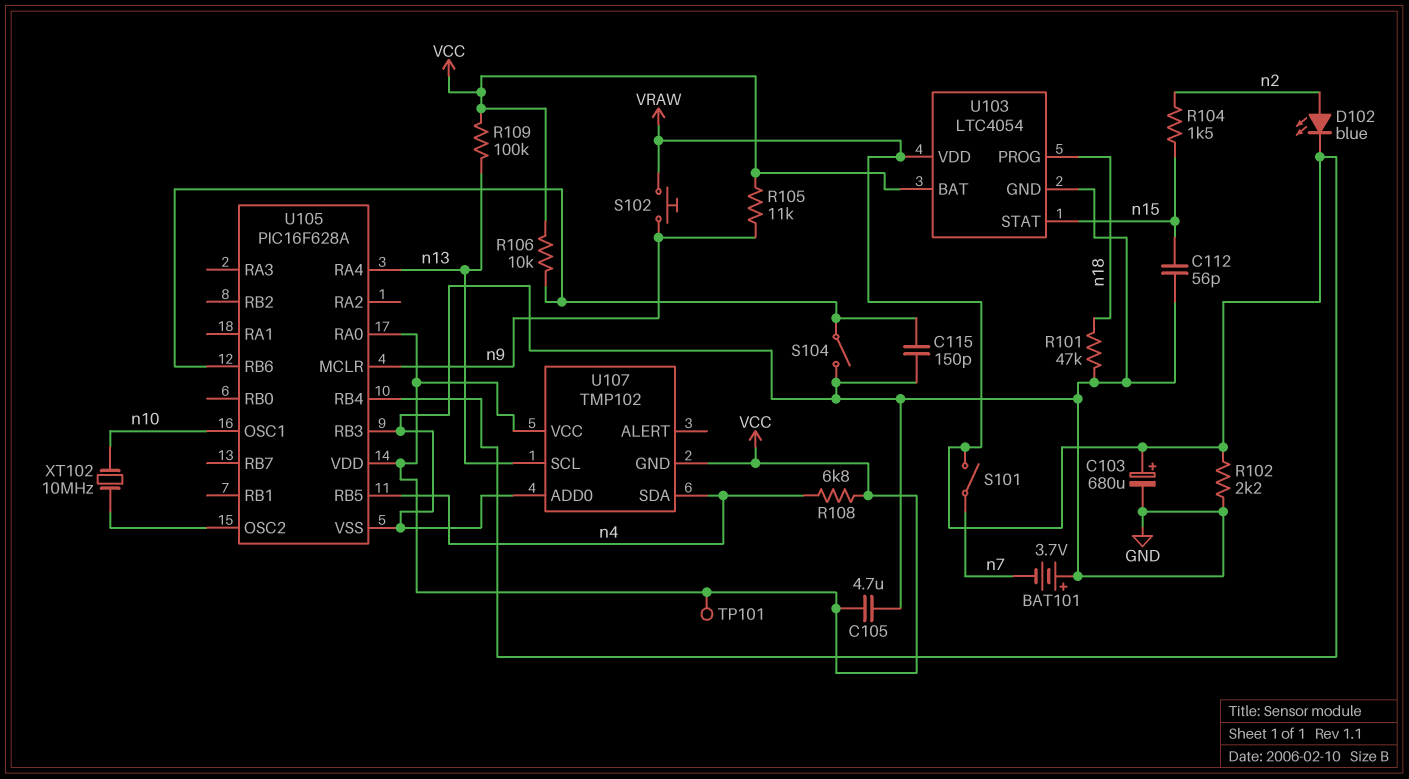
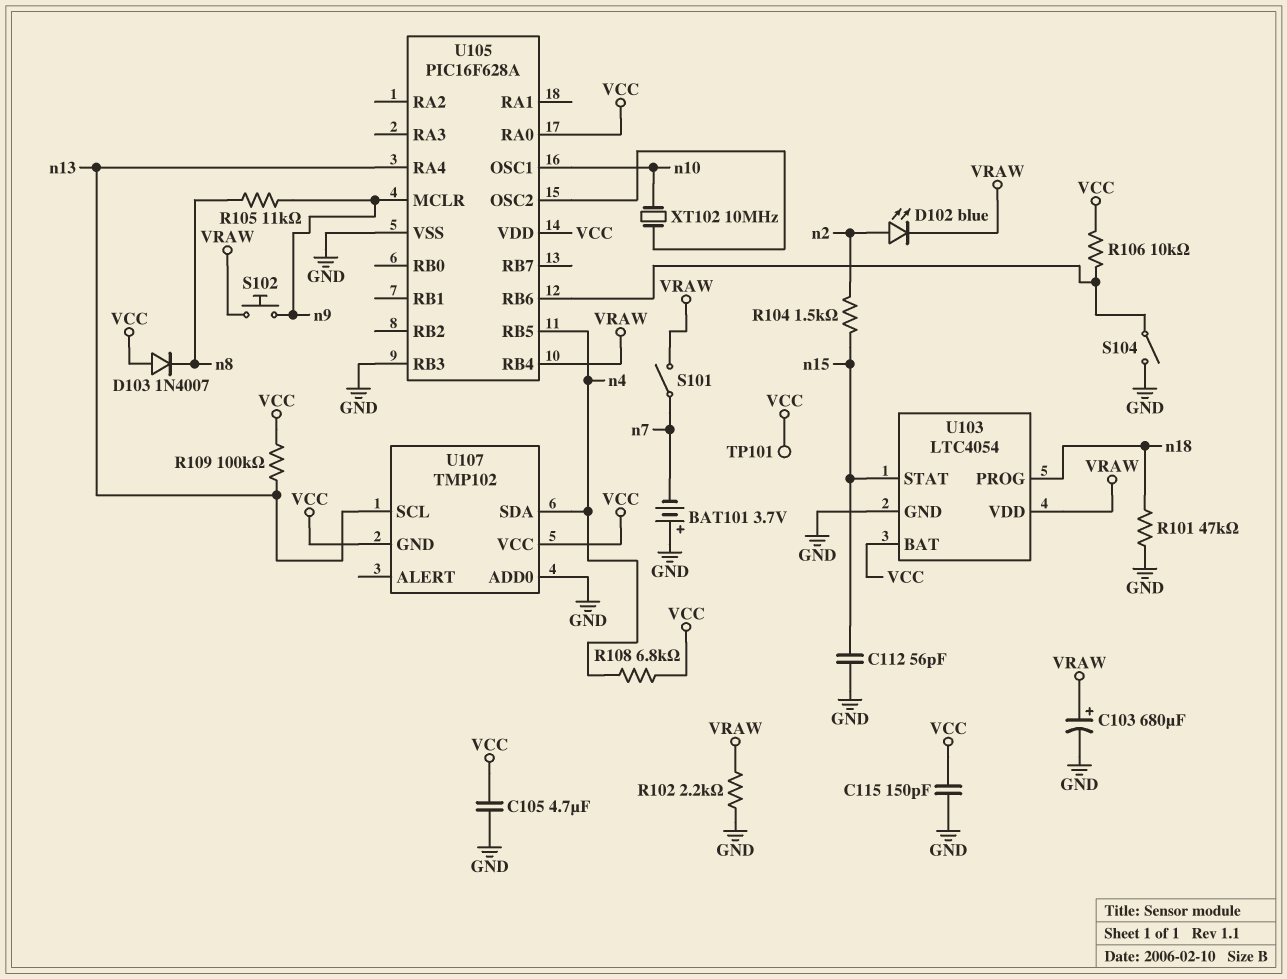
C115: 150pF (GND, U105/RB6) -> 150pF (GND, VCC)
D103: none -> diode 1N4007 (A VCC, K n8)
R105: 11k (VCC, n9) -> 11k (n8, n9)

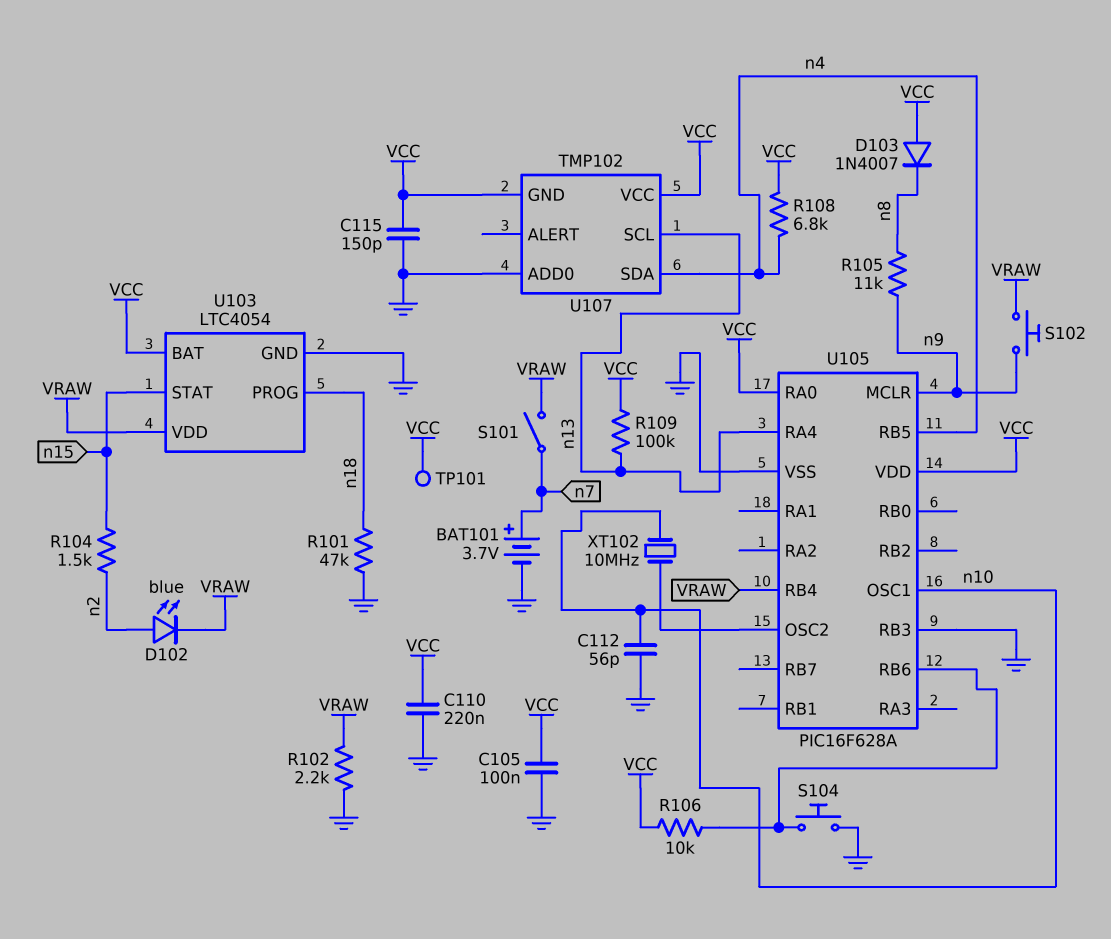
BAT101: 3.7V (plus GND, minus n7) -> 3.7V (plus n7, minus GND)
C103: 680uF (plus VRAW, minus GND) -> none
C105: 4.7uF (GND, VCC) -> 100nF (GND, VCC)
C110: none -> 220nF (GND, VCC)
C112: 56pF (GND, n15) -> 56pF (GND, n10)
S104: switch (GND, U105/RB6) -> button (GND, U105/RB6)

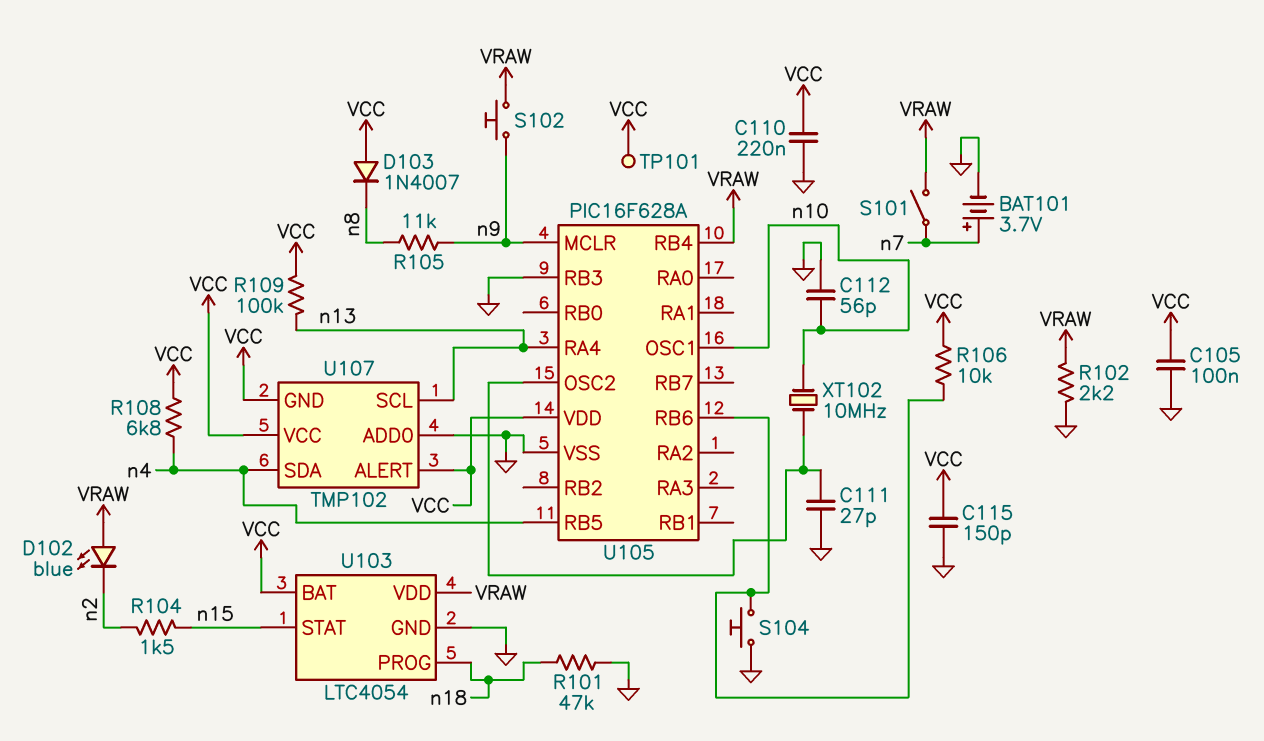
C111: none -> 27pF (GND, U105/OSC2)
D102: LED blue (A n2, K VRAW) -> LED blue (A VRAW, K n2)
U105 pin RA0: VCC -> none
U107 pin ALERT: none -> VCC

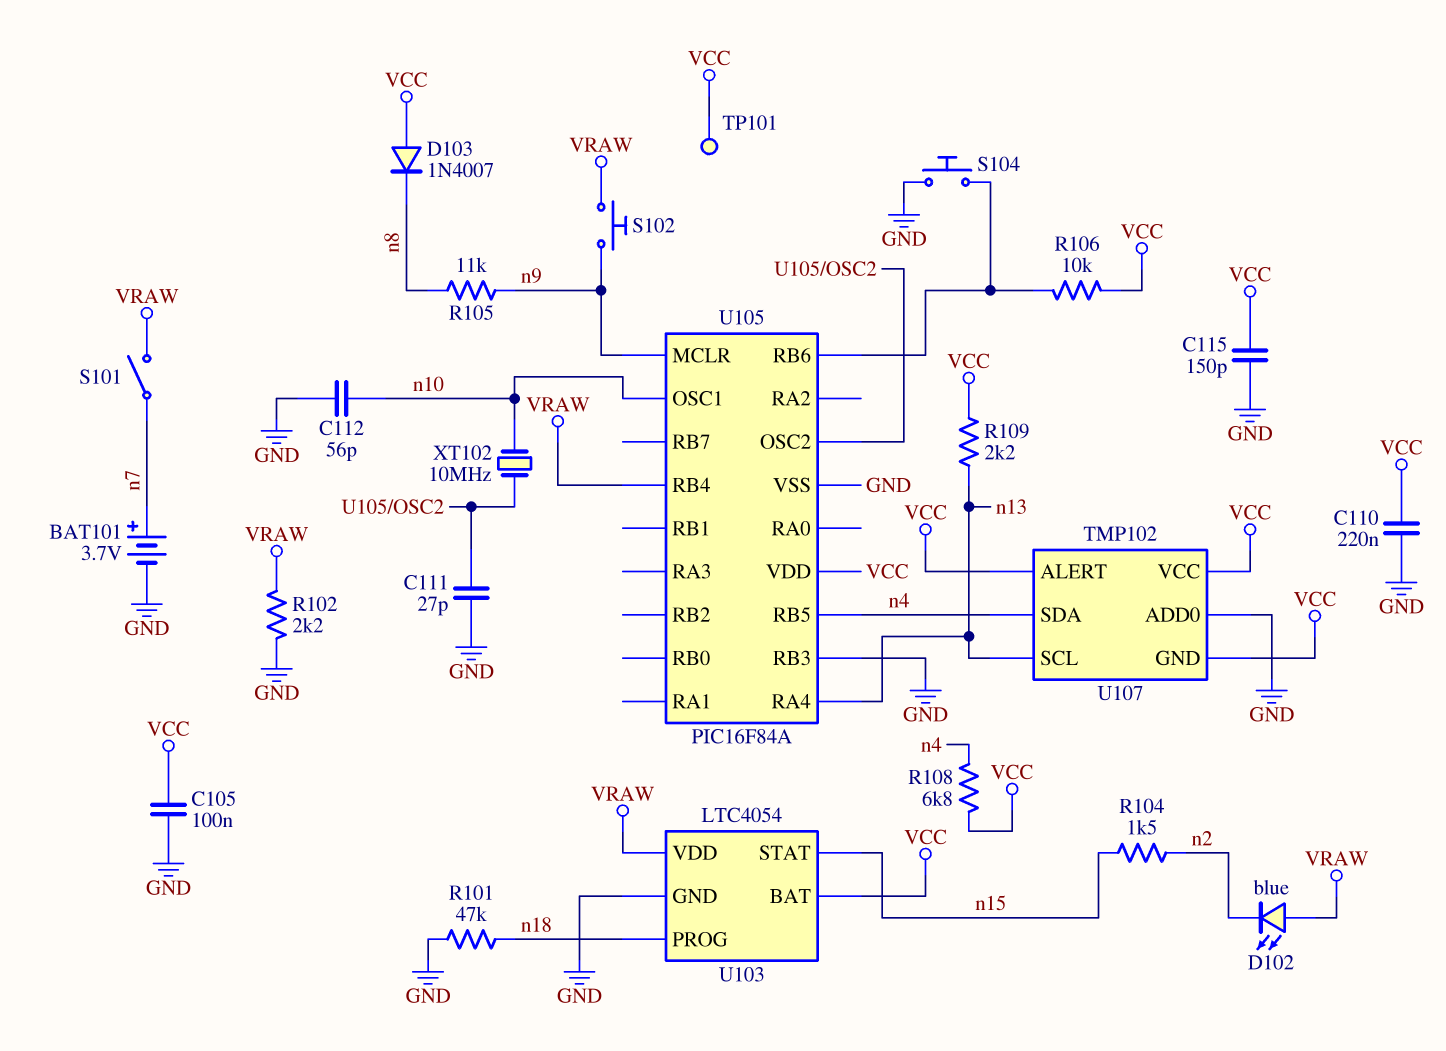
R109: 100k (VCC, n13) -> 2.2k (VCC, n13)
U105: PIC16F628A -> PIC16F84A

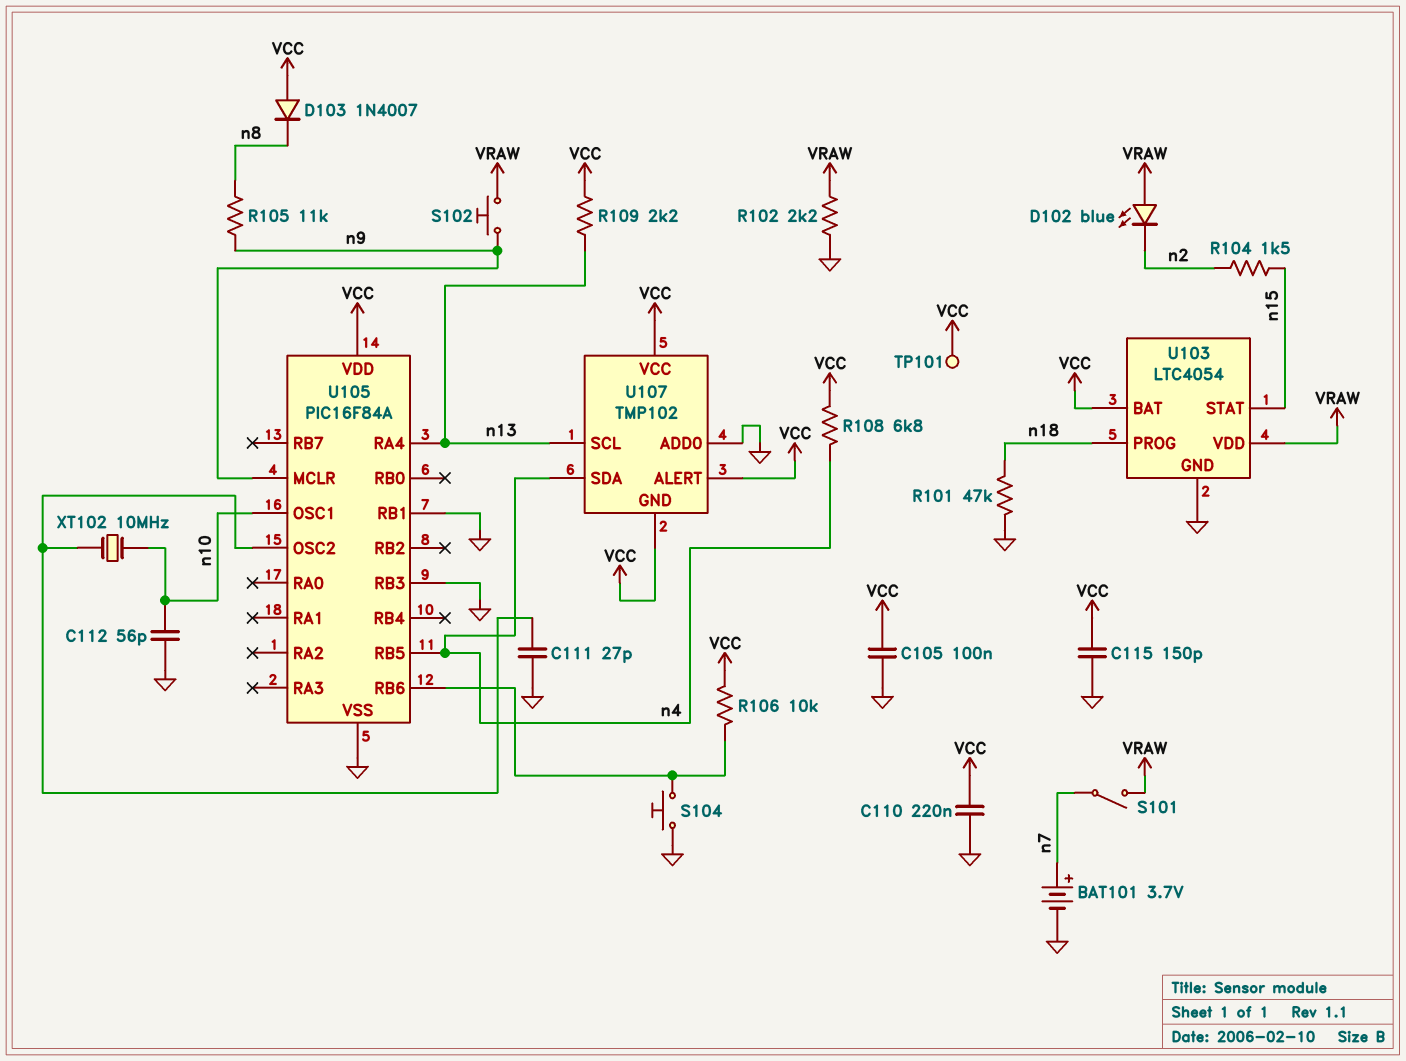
U105 pin RB1: none -> GND
U105 pin RB4: VRAW -> none

